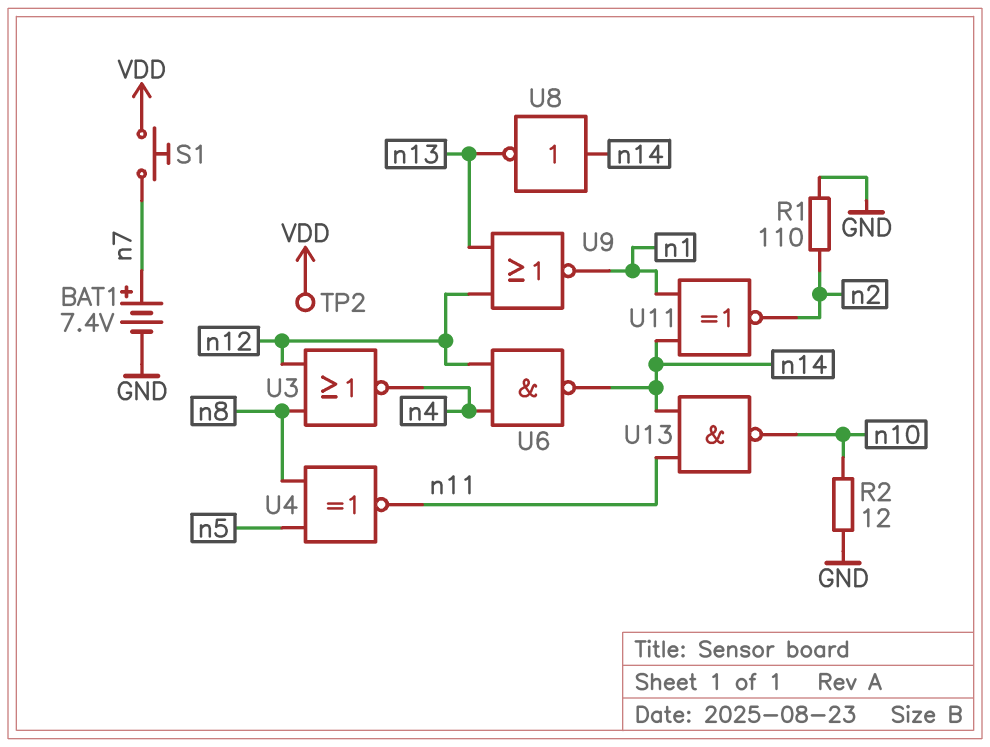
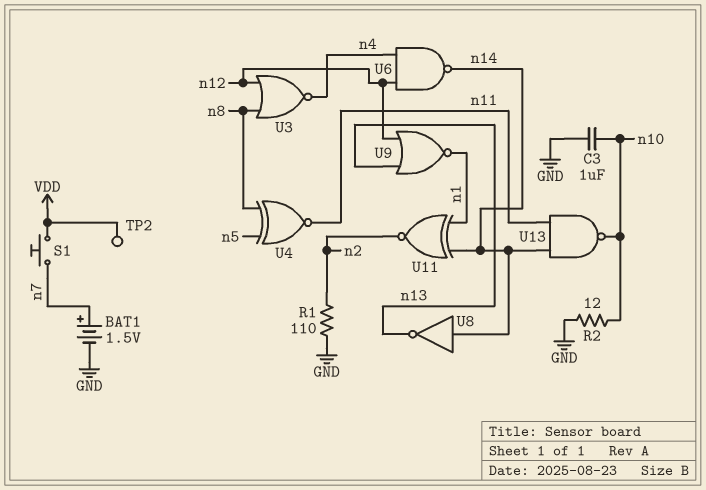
BAT1: 7.4V (plus n7, minus GND) -> 1.5V (plus n7, minus GND)
C3: none -> 1uF (GND, n10)

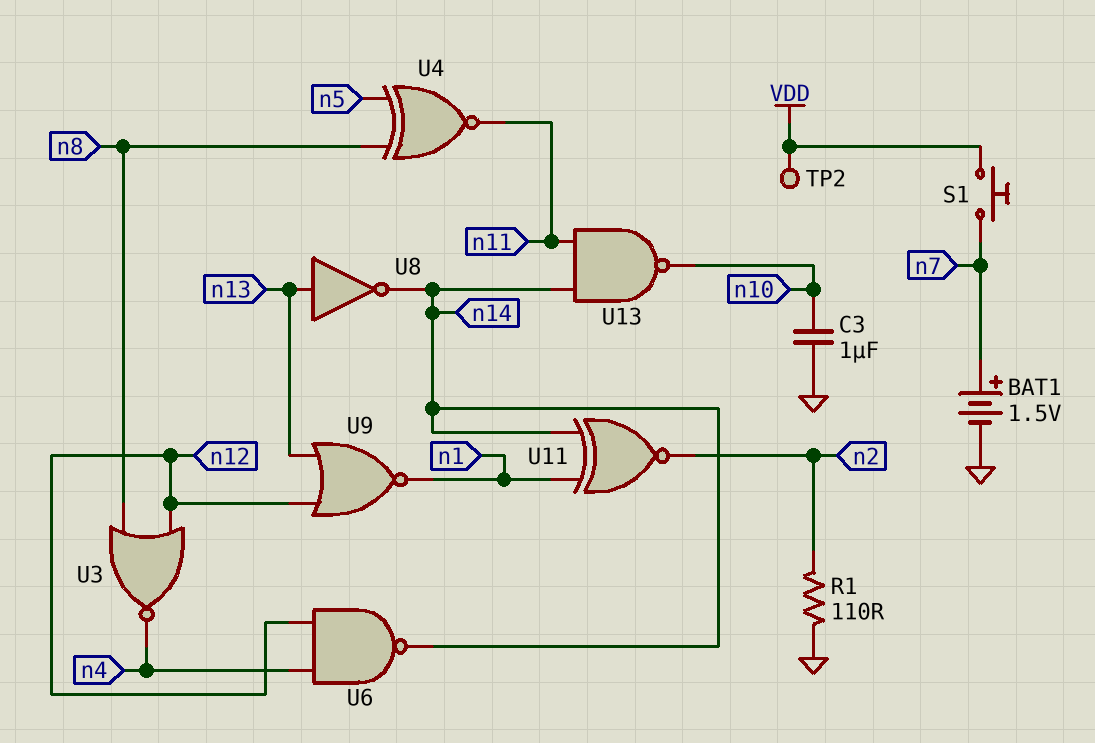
R2: 12 (GND, n10) -> none
U8: NOT (in n14, out n13) -> NOT (in n13, out n14)

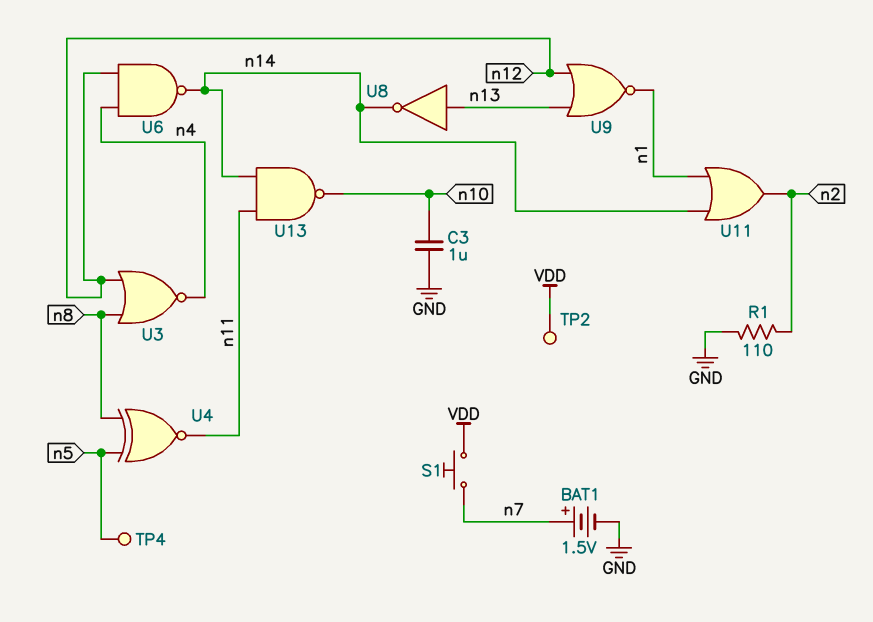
TP4: none -> test point (n5)
U11: XNOR (in n1, in n14, out n2) -> OR (in n1, in n14, out n2)

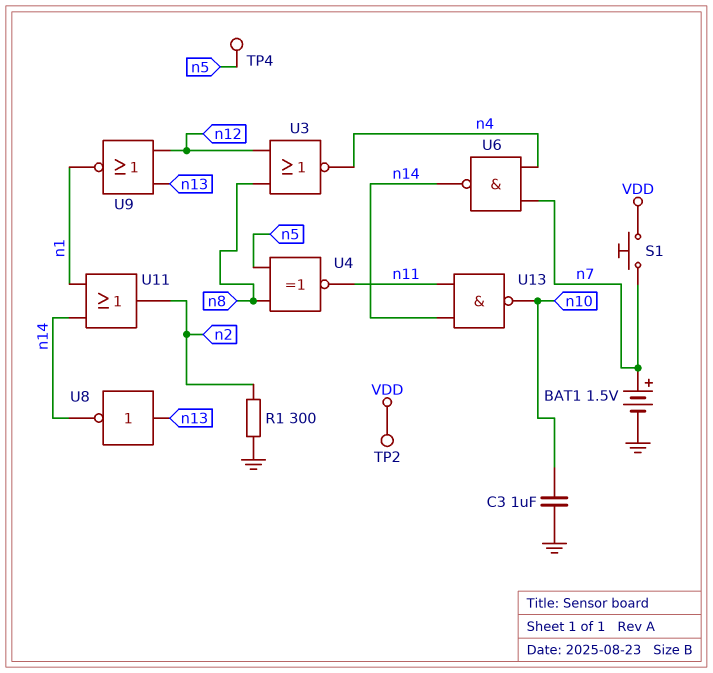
R1: 110 (GND, n2) -> 300 (GND, n2)
U6: NAND (in n4, in n12, out n14) -> NAND (in n4, in n7, out n14)

